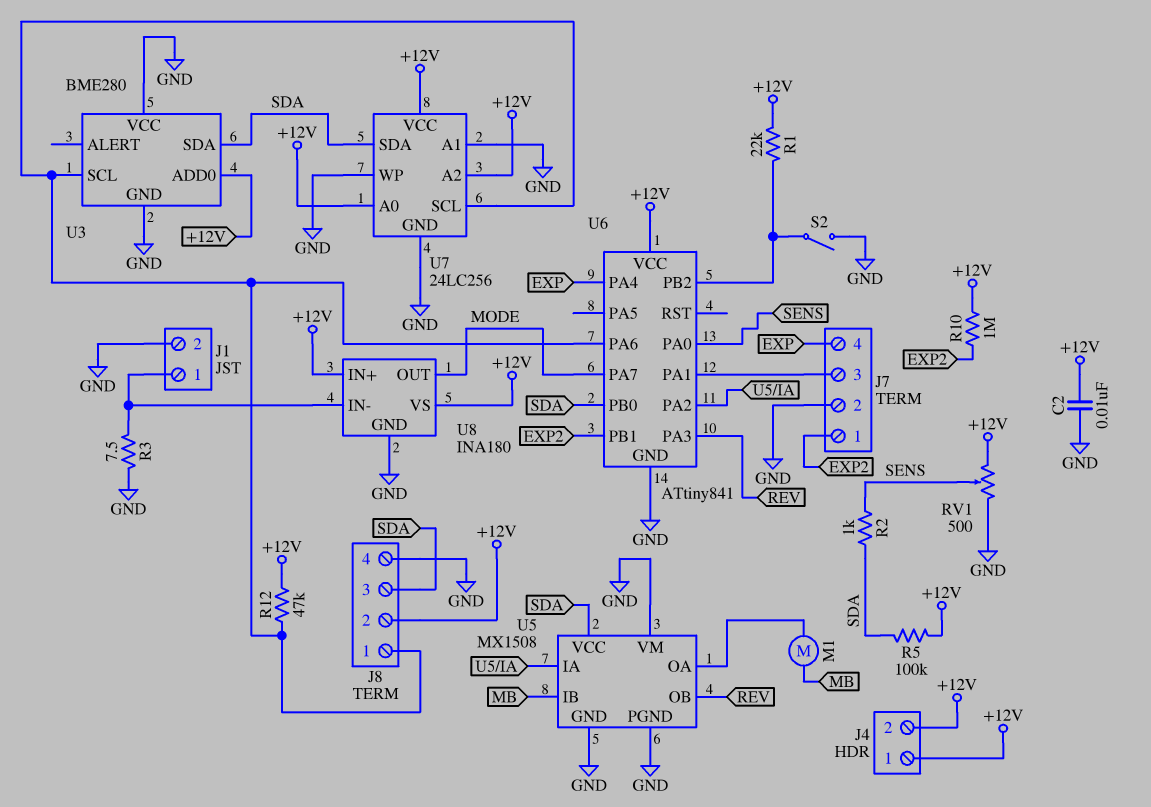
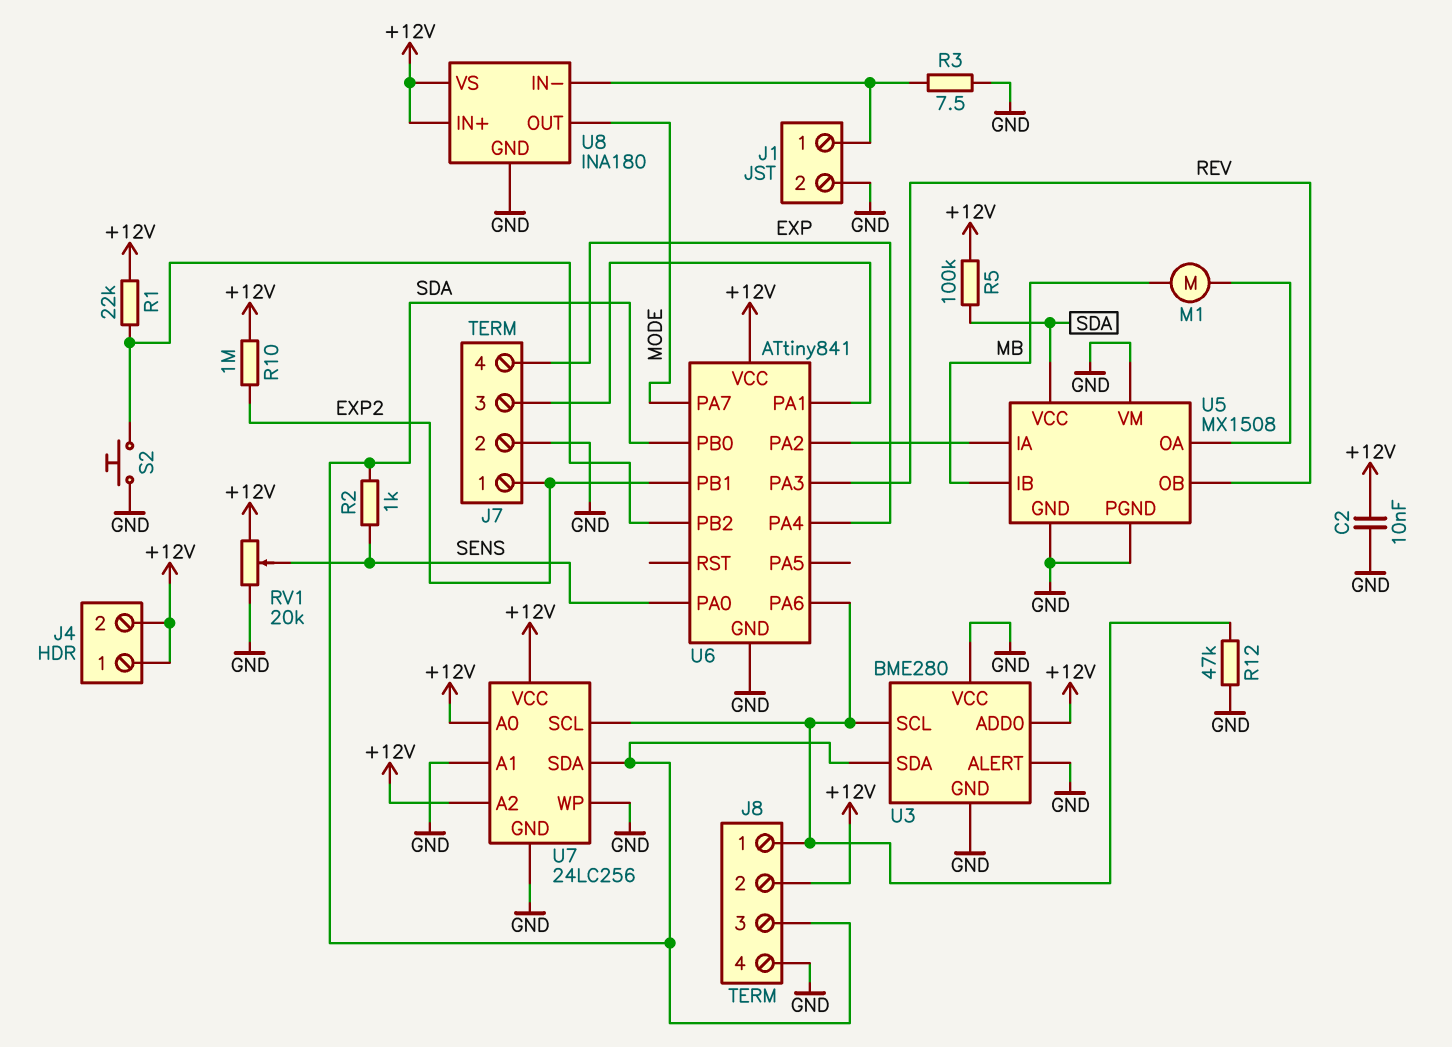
R12: 47k (+12V, J8/1) -> 47k (GND, J8/1)
RV1: 500 (+12V, GND, wiper SENS) -> 20k (+12V, GND, wiper SENS)
S2: switch (GND, U6/PB2) -> button (GND, U6/PB2)
U3 pin ALERT: none -> GND

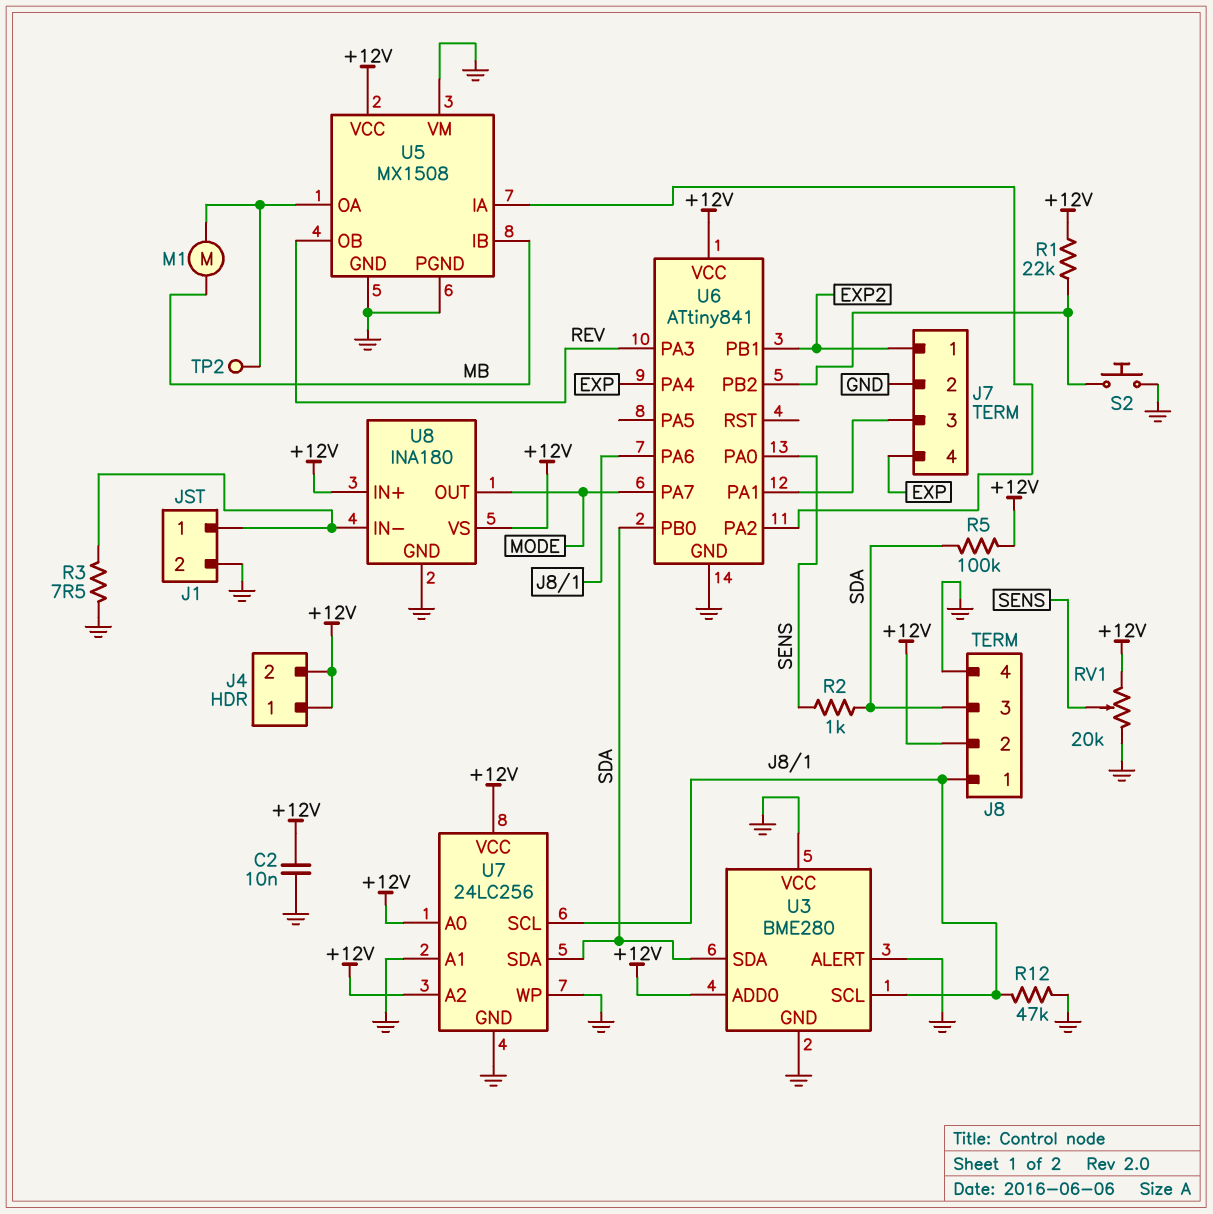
R10: 1M (+12V, EXP2) -> none
TP2: none -> test point (U5/OA)
U5 pin VCC: SDA -> +12V

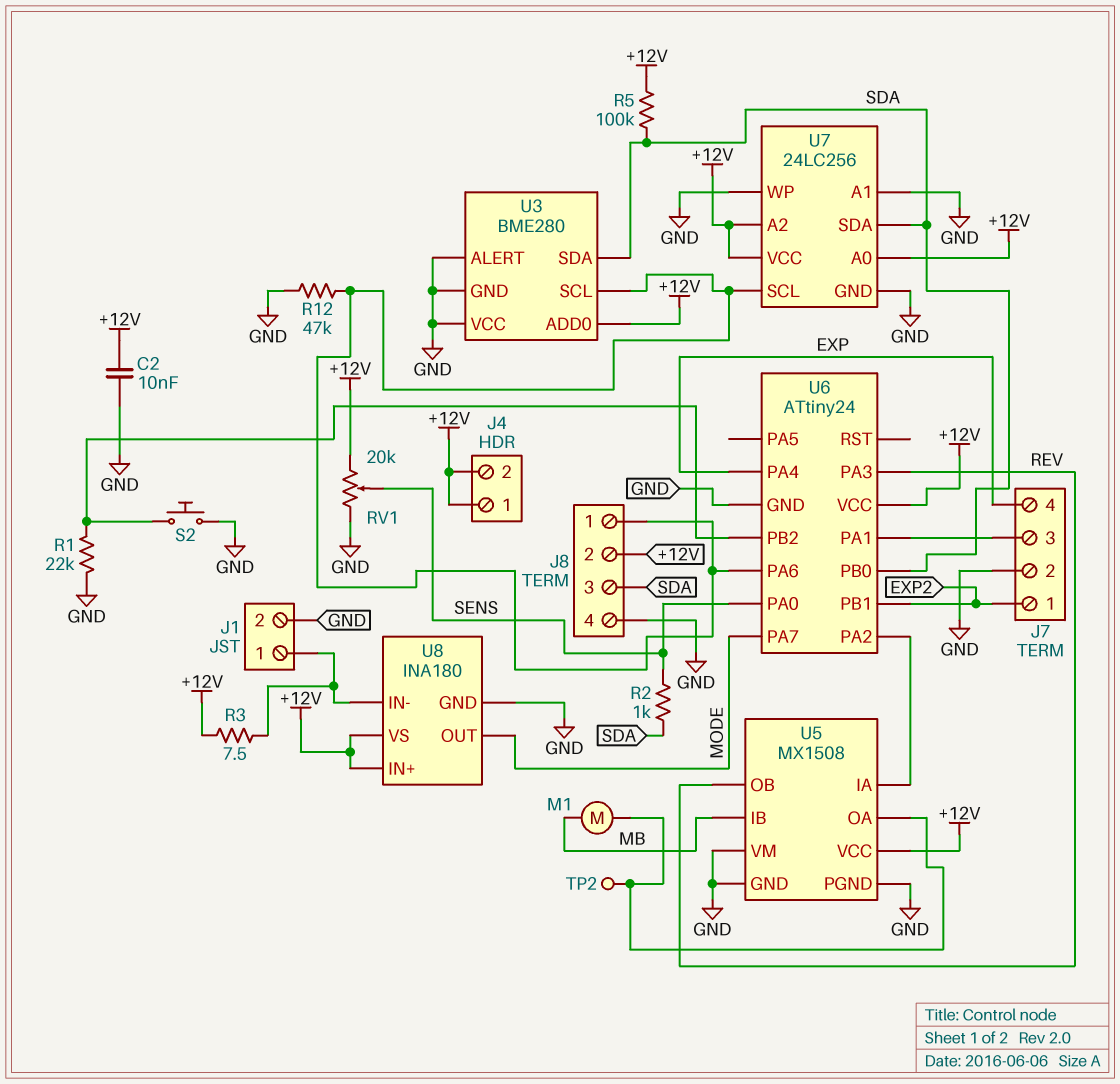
R1: 22k (+12V, U6/PB2) -> 22k (GND, U6/PB2)
R3: 7.5 (GND, J1/1) -> 7.5 (+12V, J1/1)
U6: ATtiny841 -> ATtiny24

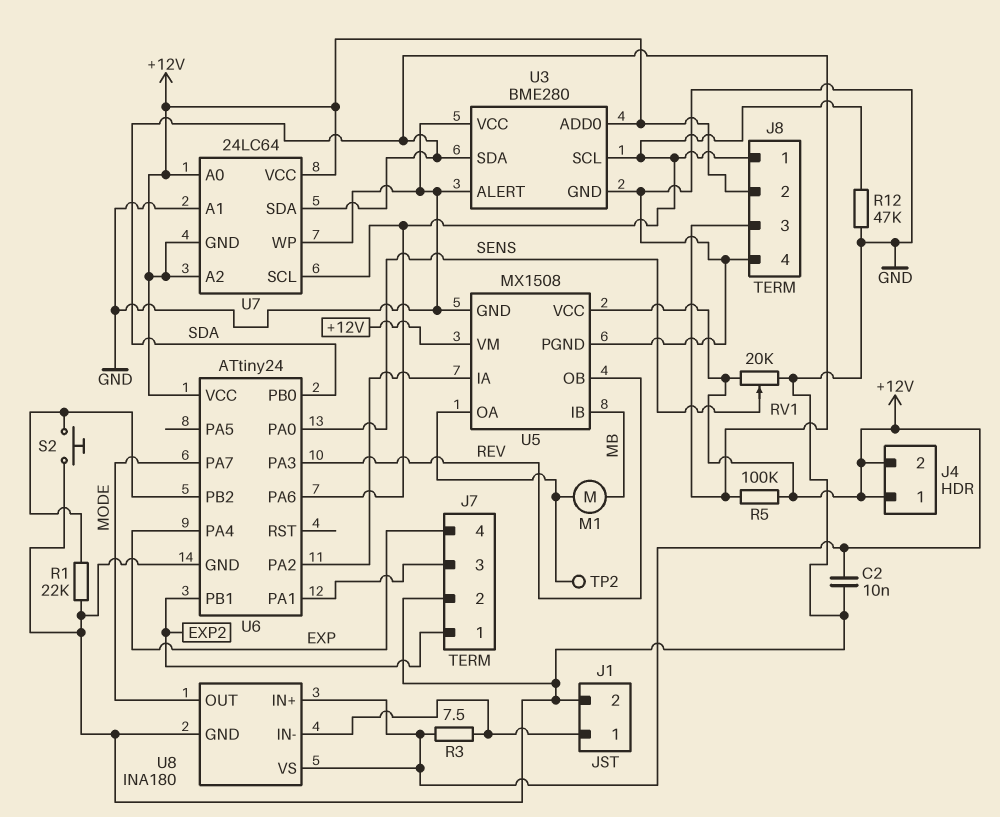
R2: 1k (SDA, SENS) -> none
U5 pin VM: GND -> +12V
U7: 24LC256 -> 24LC64
U7 pin GND: GND -> +12V

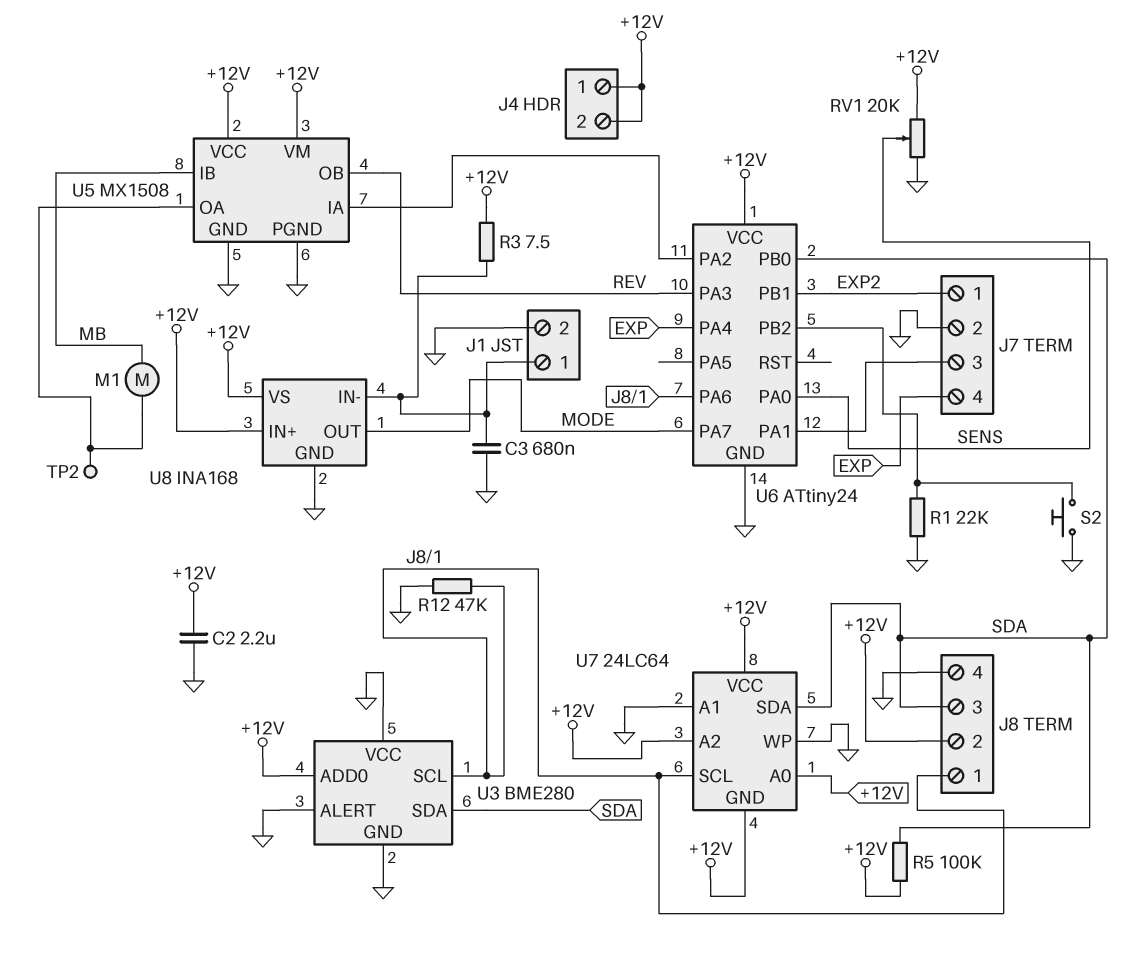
C2: 10nF (+12V, GND) -> 2.2uF (+12V, GND)
C3: none -> 680nF (GND, J1/1)
U8: INA180 -> INA168

